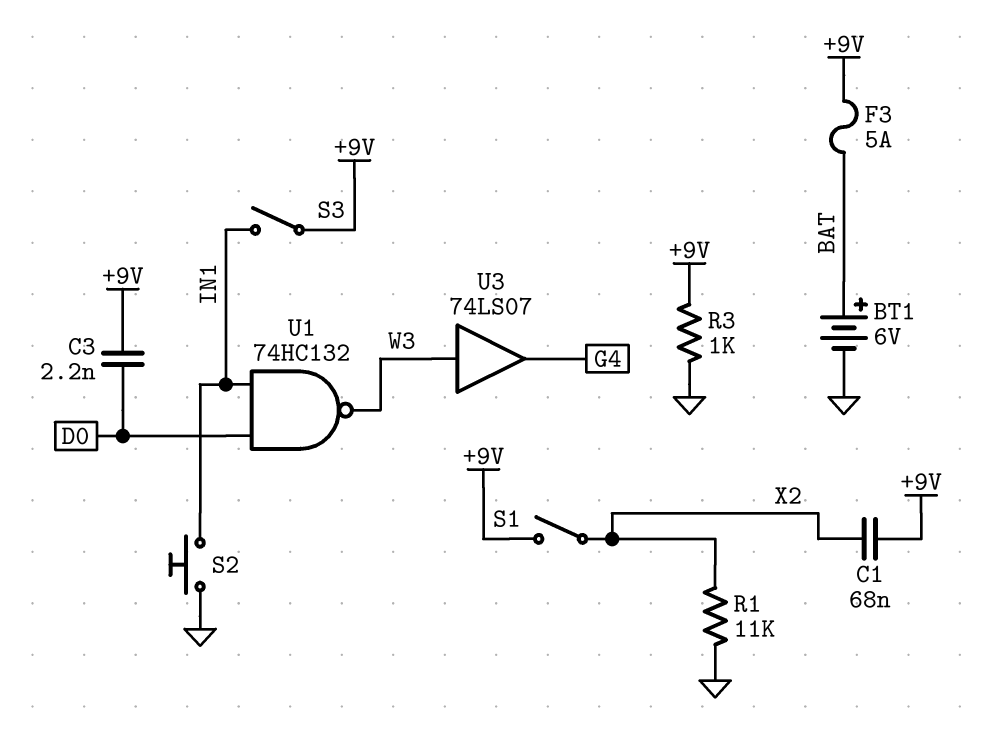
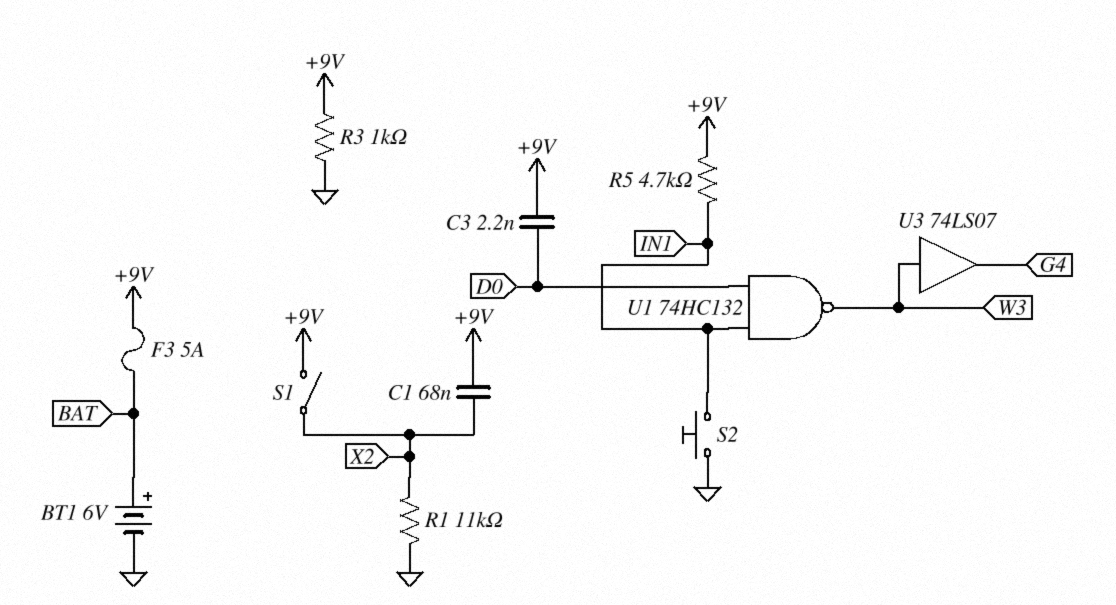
R5: none -> 4.7k (+9V, IN1)
S3: switch (+9V, IN1) -> none

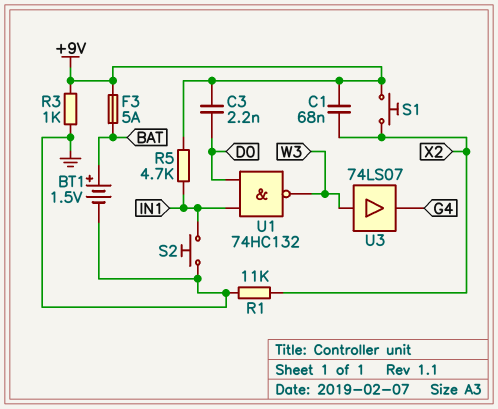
BT1: 6V (plus BAT, minus GND) -> 1.5V (plus BAT, minus GND)
S1: switch (+9V, X2) -> button (+9V, X2)

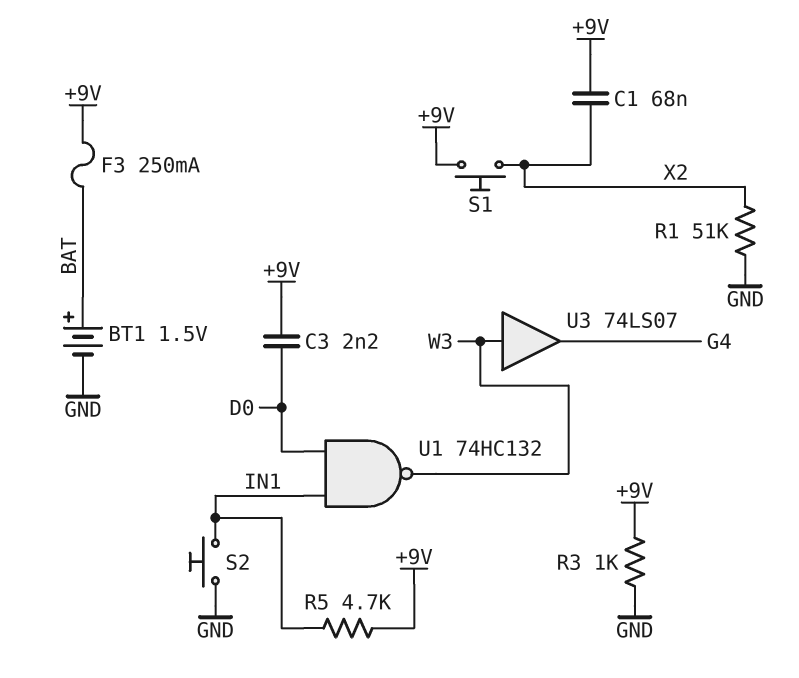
F3: 5A (+9V, BAT) -> 250mA (+9V, BAT)
R1: 11k (GND, X2) -> 51k (GND, X2)

